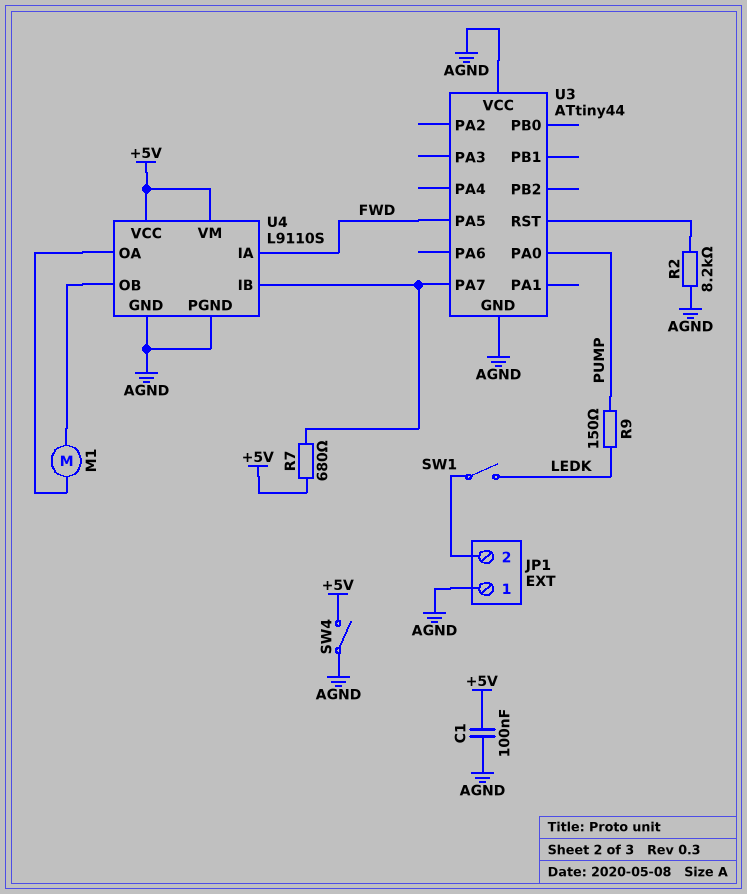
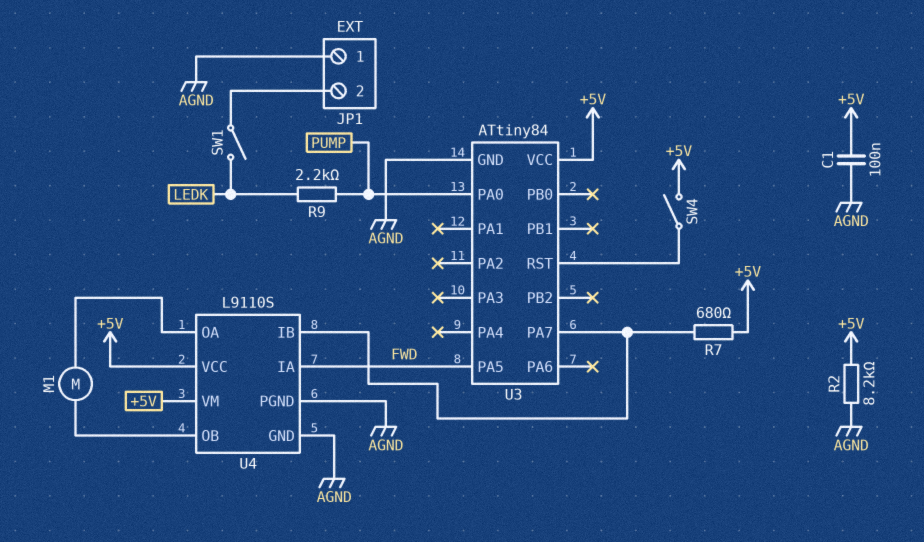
R2: 8.2k (AGND, U3/RST) -> 8.2k (+5V, AGND)
R9: 150 (LEDK, PUMP) -> 2.2k (LEDK, PUMP)
SW4: switch (+5V, AGND) -> switch (+5V, U3/RST)
U3: ATtiny44 -> ATtiny84
U3 pin VCC: AGND -> +5V

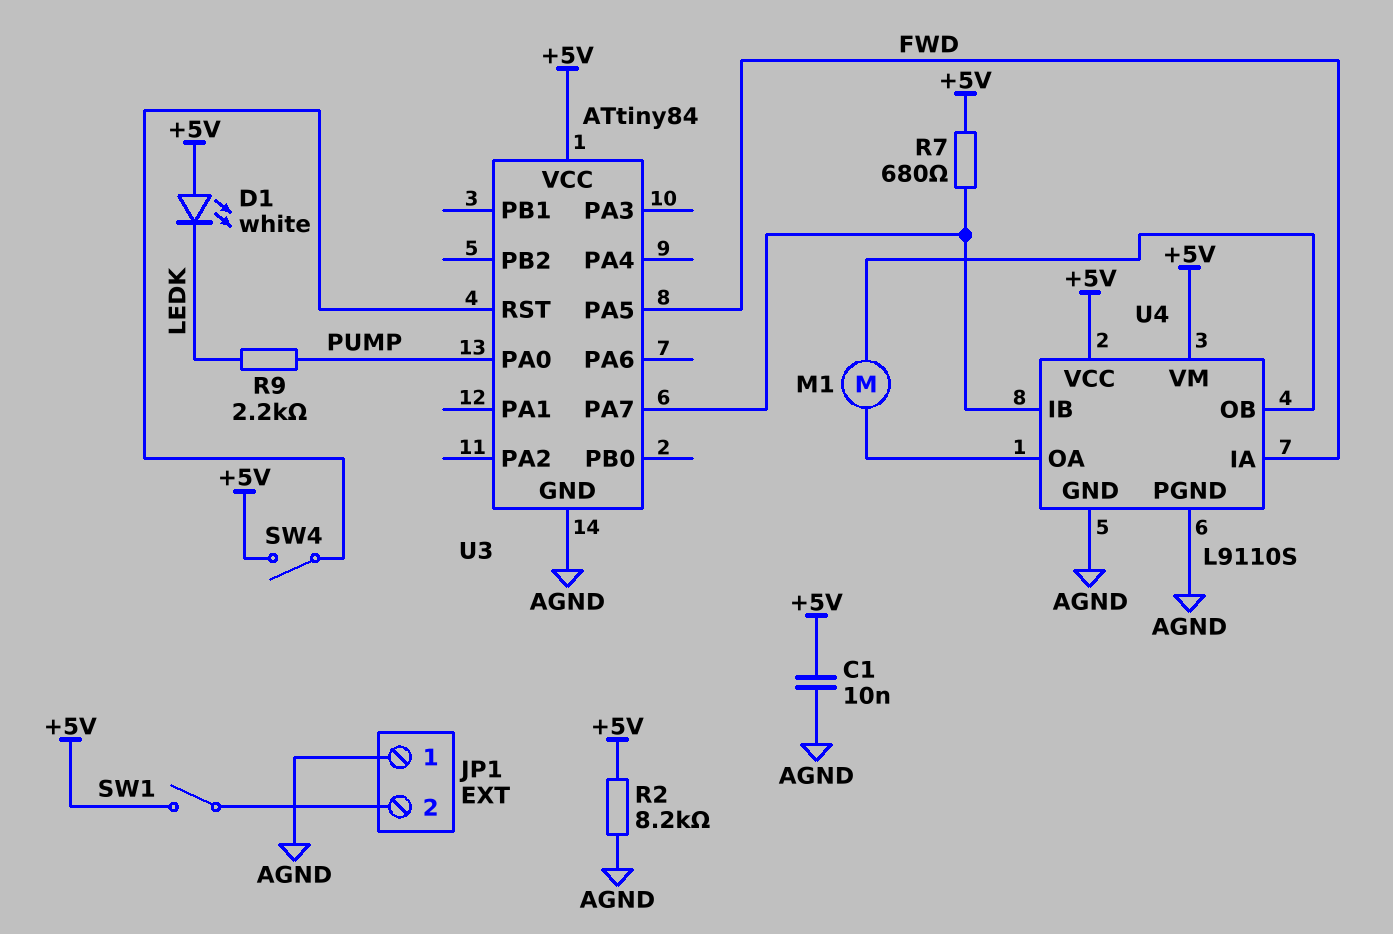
C1: 100nF (+5V, AGND) -> 10nF (+5V, AGND)
D1: none -> LED white (A +5V, K LEDK)
SW1: switch (JP1/2, LEDK) -> switch (+5V, JP1/2)

